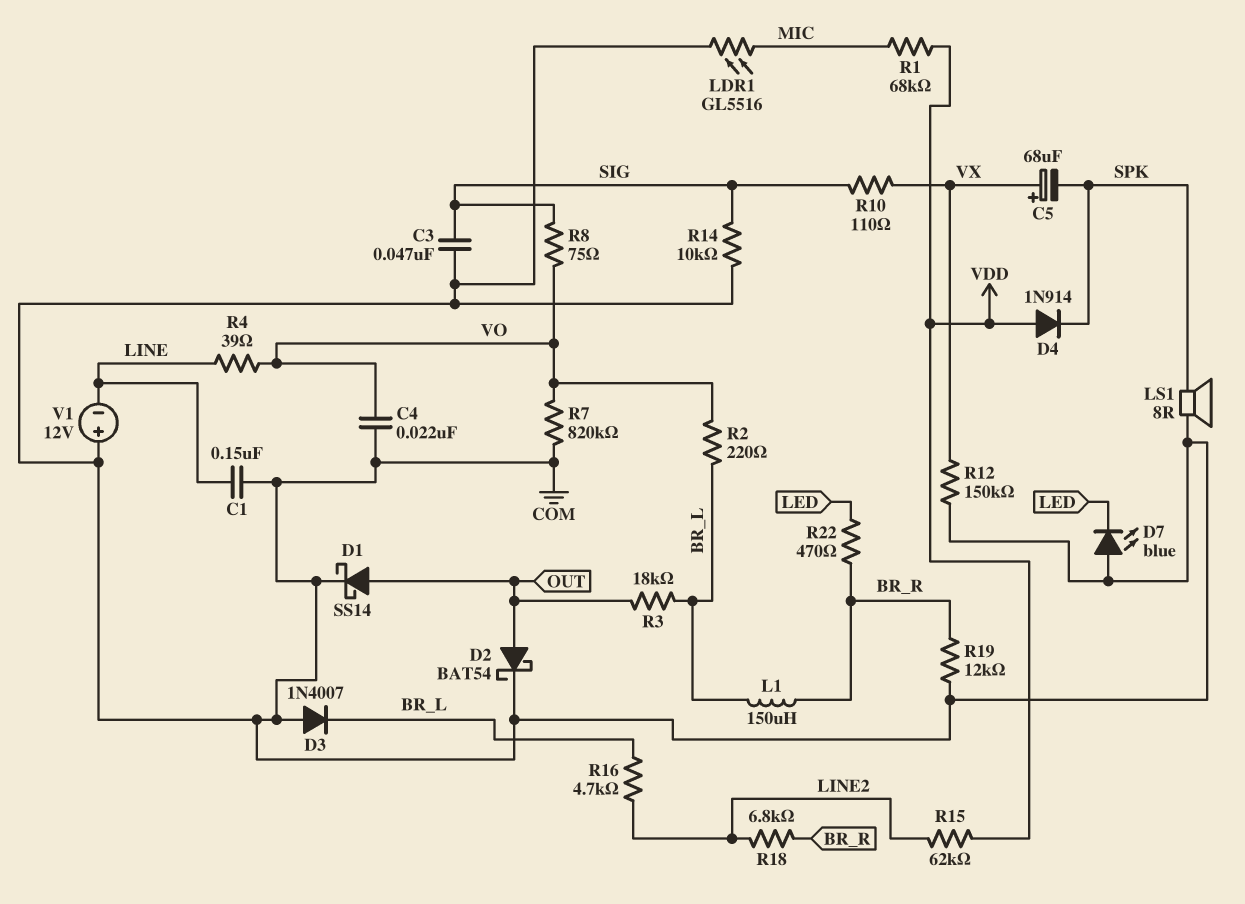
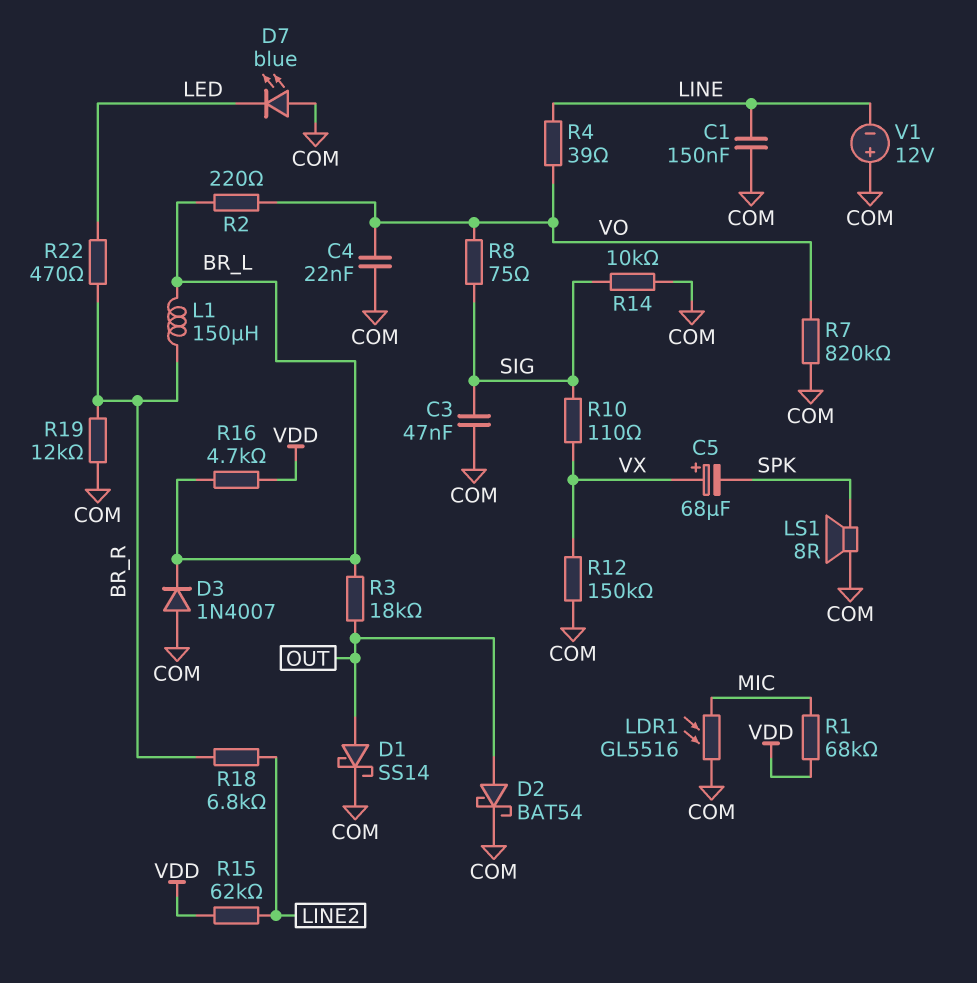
D4: diode 1N914 (A VDD, K SPK) -> none
R16: 4.7k (BR_L, LINE2) -> 4.7k (BR_L, VDD)

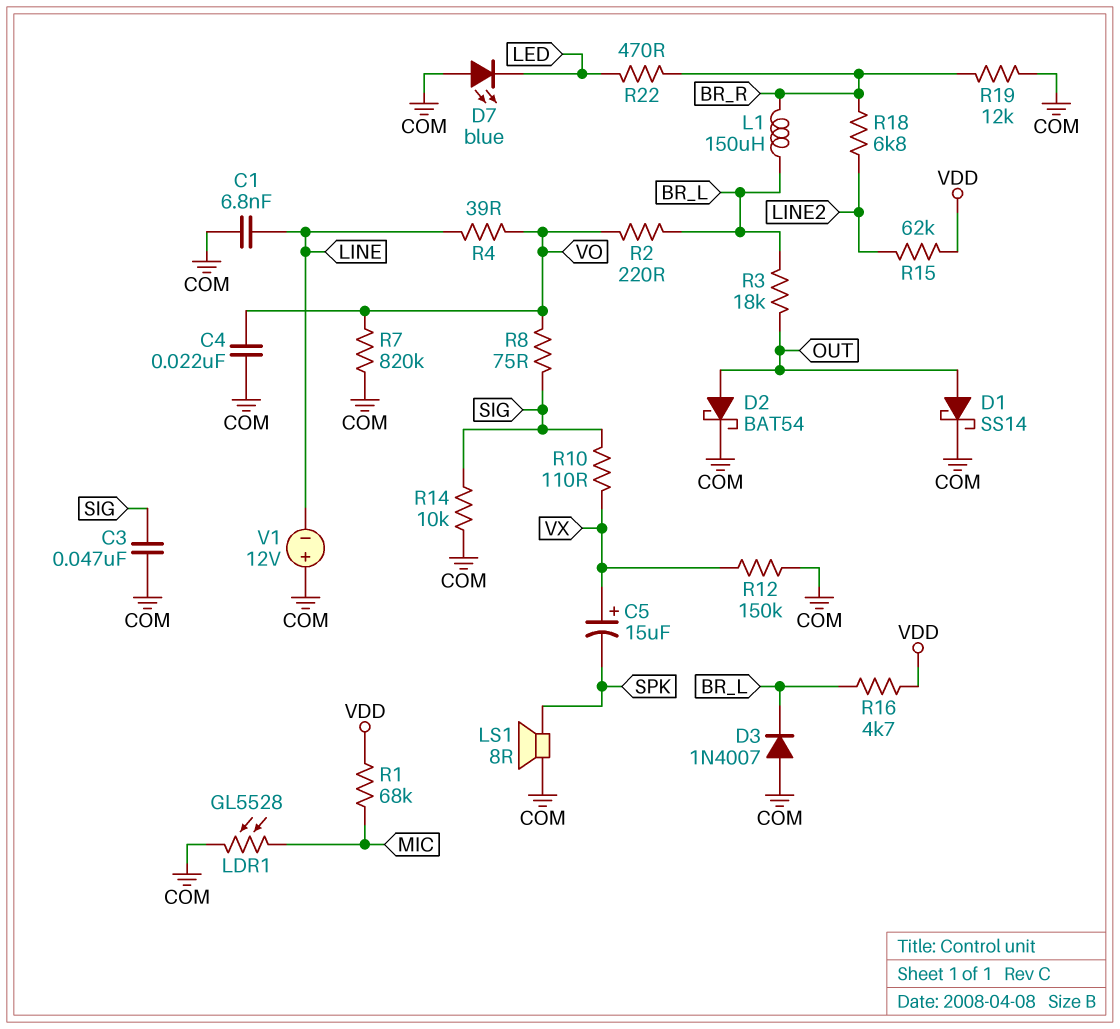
C1: 150nF (COM, LINE) -> 6.8nF (COM, LINE)
C5: 68uF (plus VX, minus SPK) -> 15uF (plus VX, minus SPK)
LDR1: GL5516 (COM, MIC) -> GL5528 (COM, MIC)

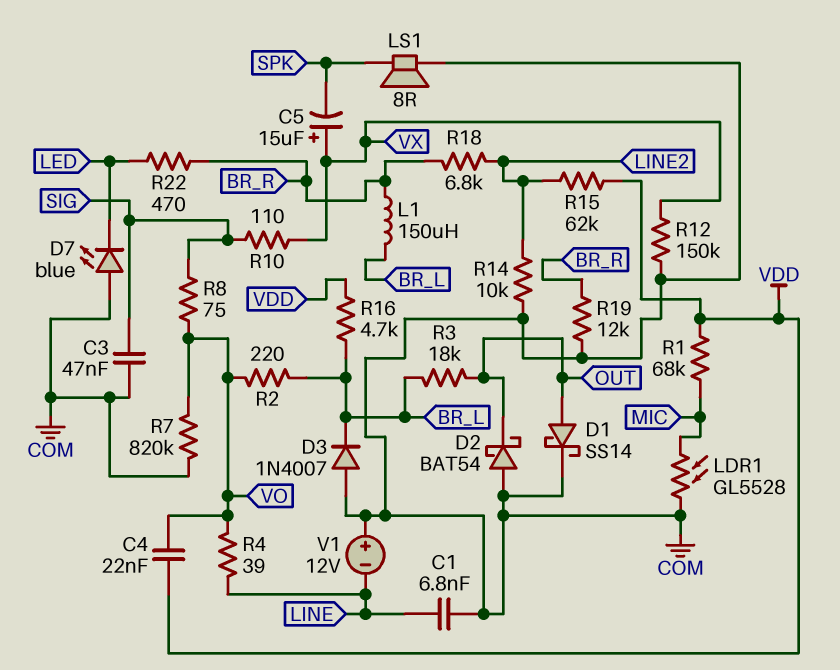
C4: 22nF (COM, VO) -> 22nF (VDD, VO)
D2: schottky BAT54 (A OUT, K COM) -> schottky BAT54 (A COM, K OUT)
R14: 10k (COM, SIG) -> 10k (COM, LINE2)

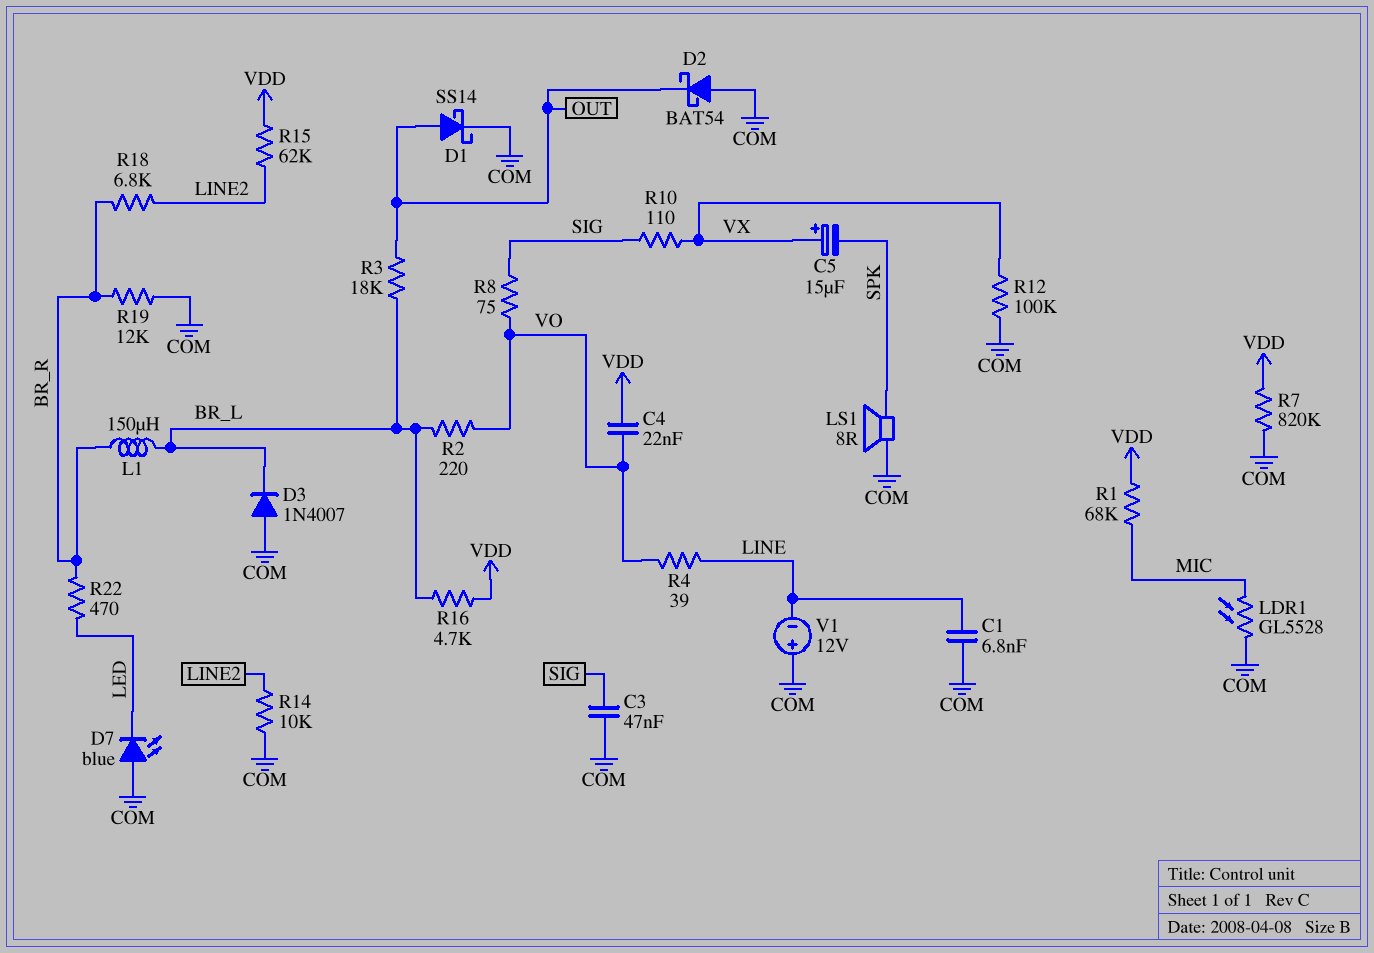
R7: 820k (COM, VO) -> 820k (COM, VDD)
R12: 150k (COM, VX) -> 100k (COM, VX)

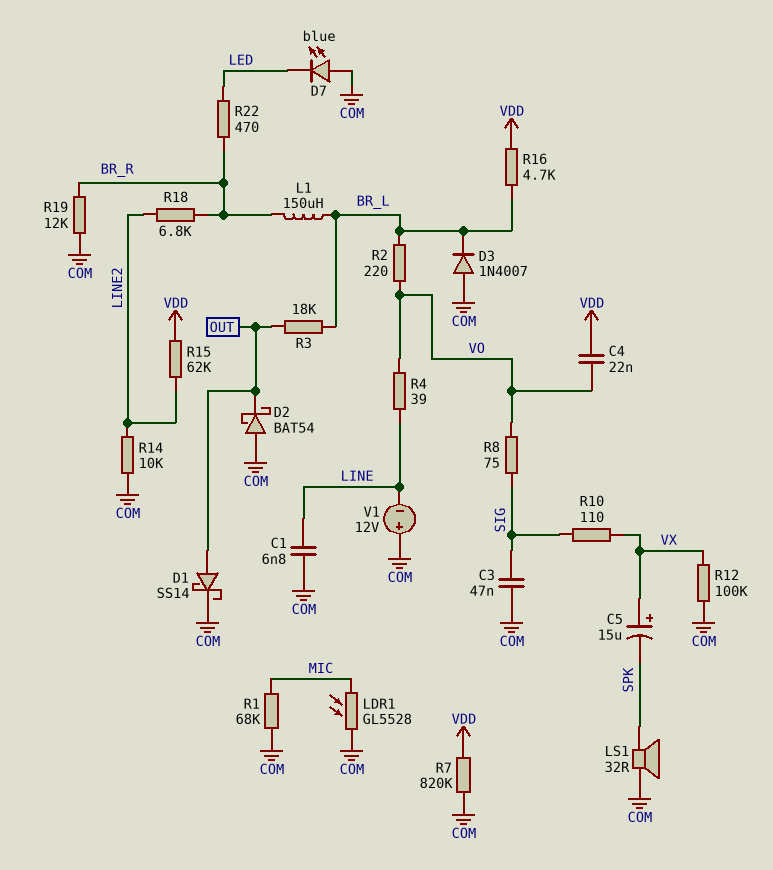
LS1: speaker 8R (COM, SPK) -> speaker 32R (COM, SPK)
R1: 68k (MIC, VDD) -> 68k (COM, MIC)

